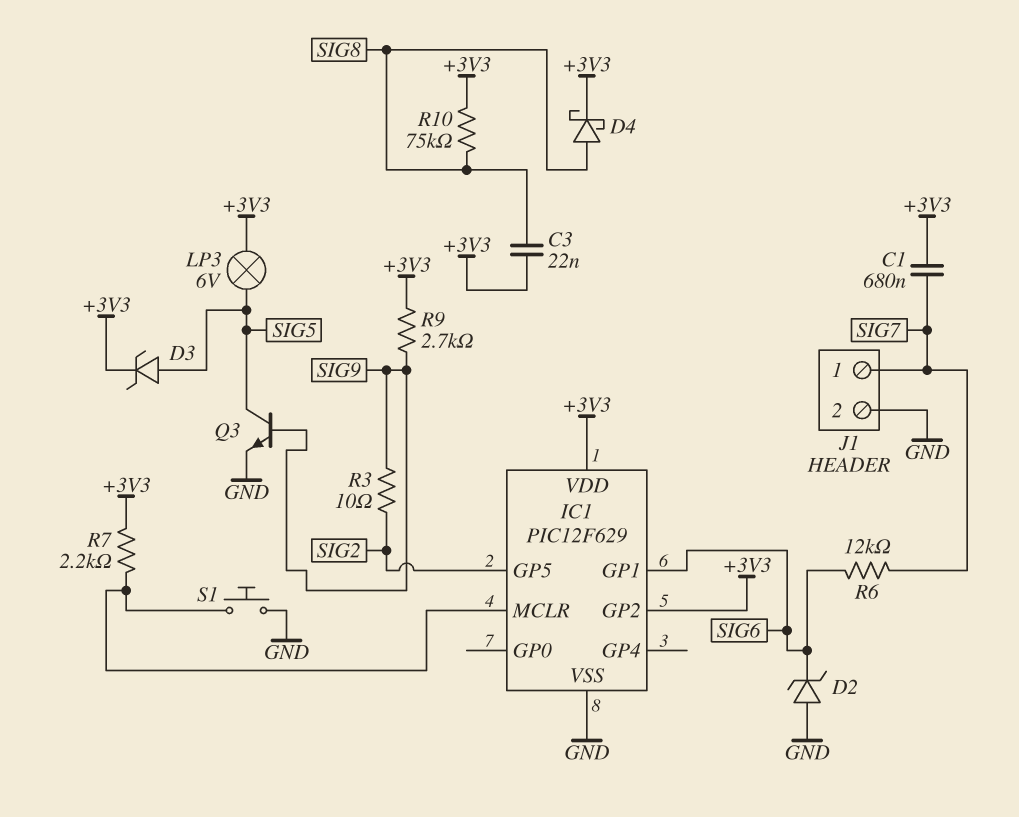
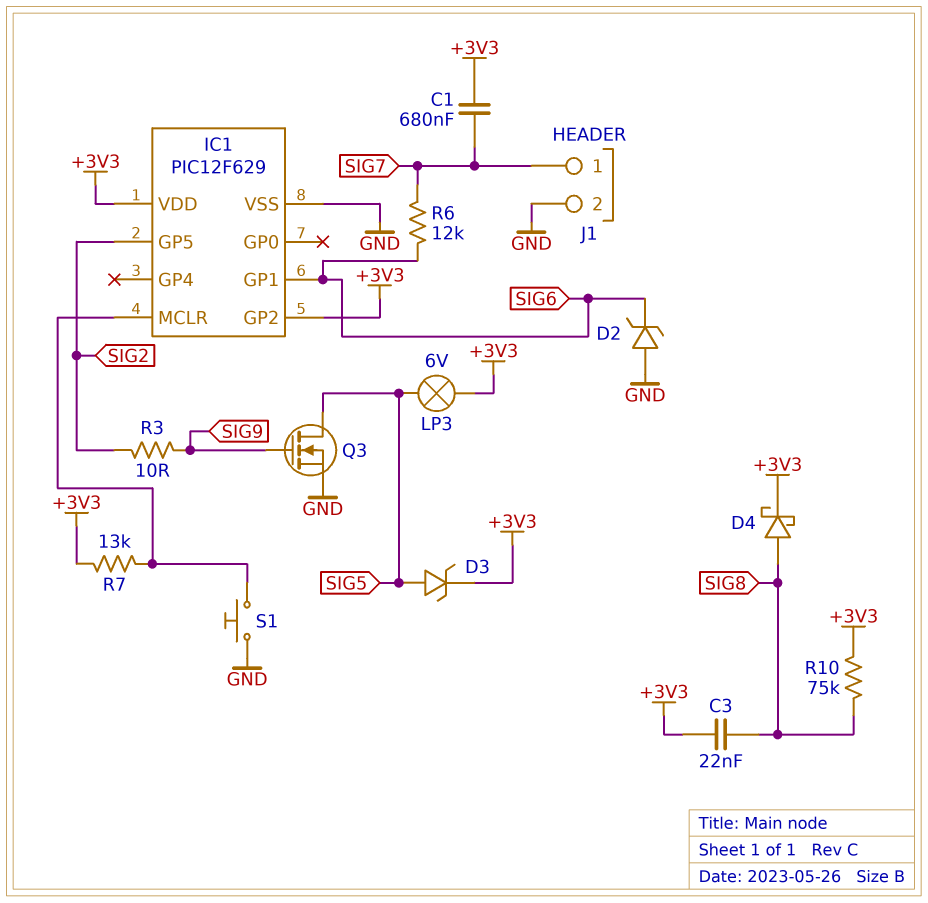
Q3: NPN (B SIG9, C SIG5, E GND) -> NMOS (G SIG9, D SIG5, S GND)
R7: 2.2k (+3V3, IC1/MCLR) -> 13k (+3V3, IC1/MCLR)
R9: 2.7k (+3V3, SIG9) -> none

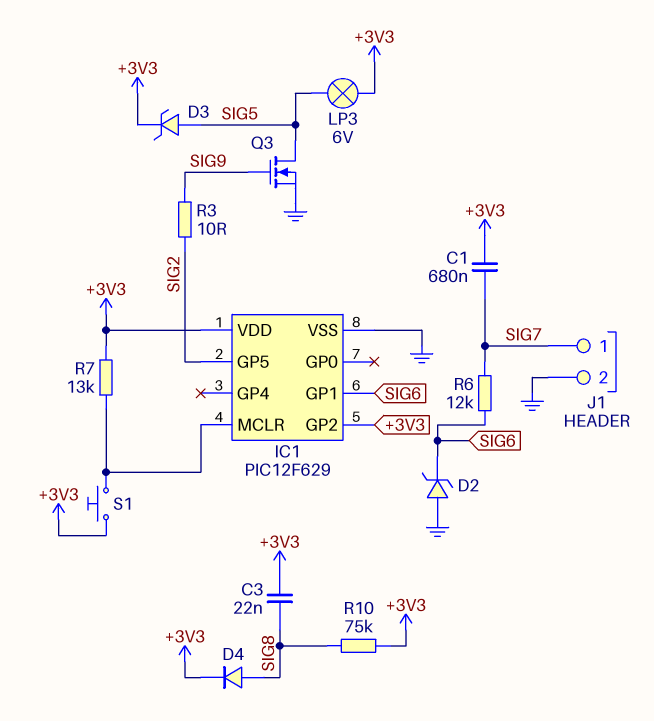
D4: schottky (A SIG8, K +3V3) -> diode (A SIG8, K +3V3)
S1: button (GND, IC1/MCLR) -> button (+3V3, IC1/MCLR)

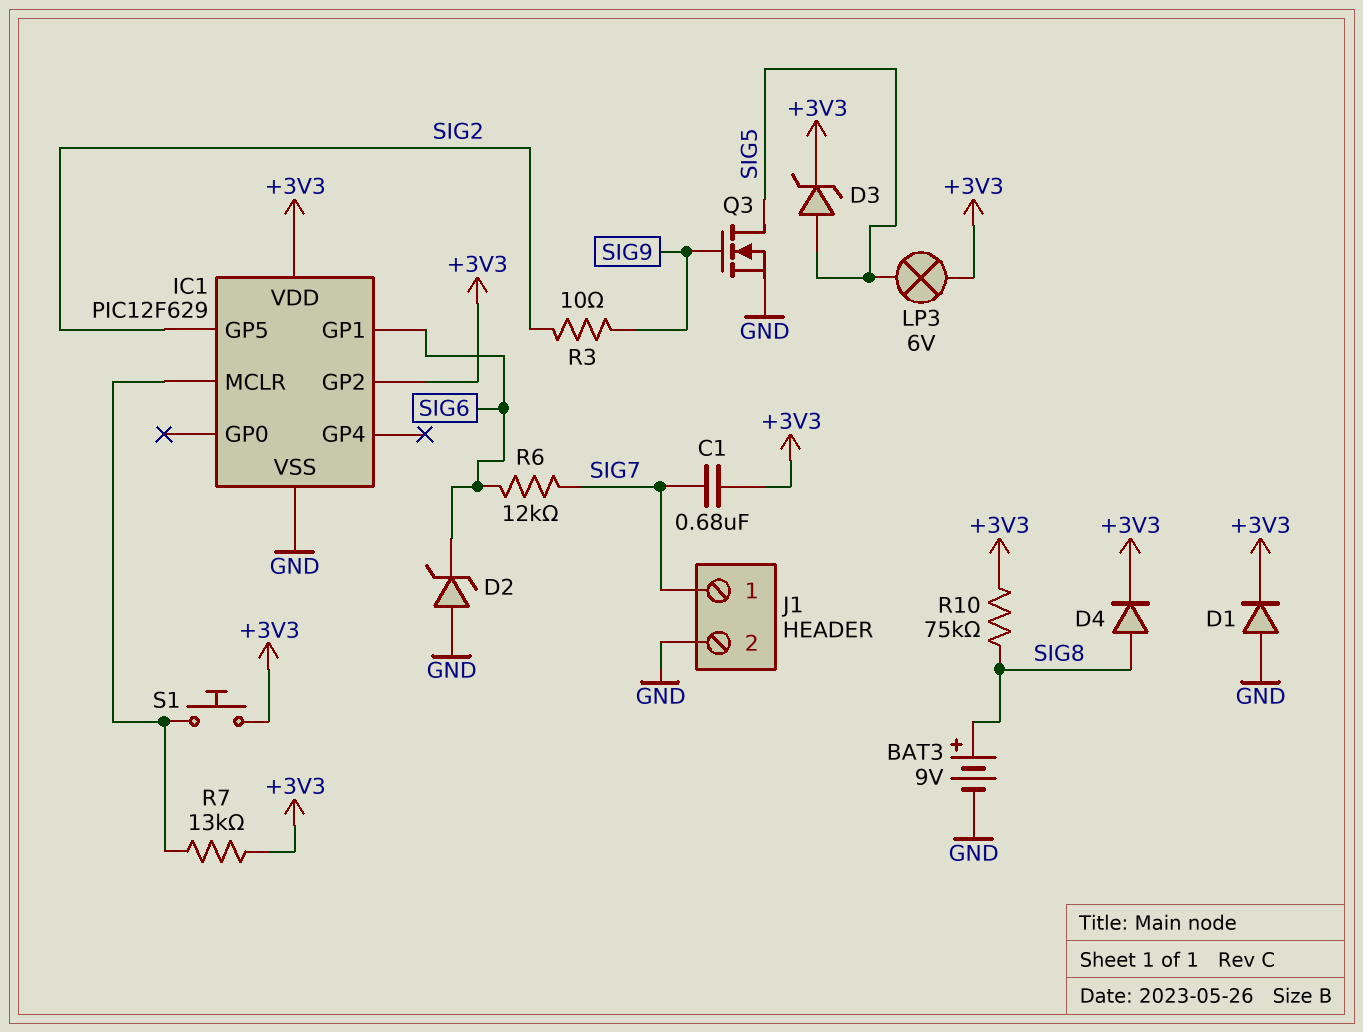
BAT3: none -> 9V (plus SIG8, minus GND)
C3: 22nF (+3V3, SIG8) -> none
D1: none -> diode (A GND, K +3V3)

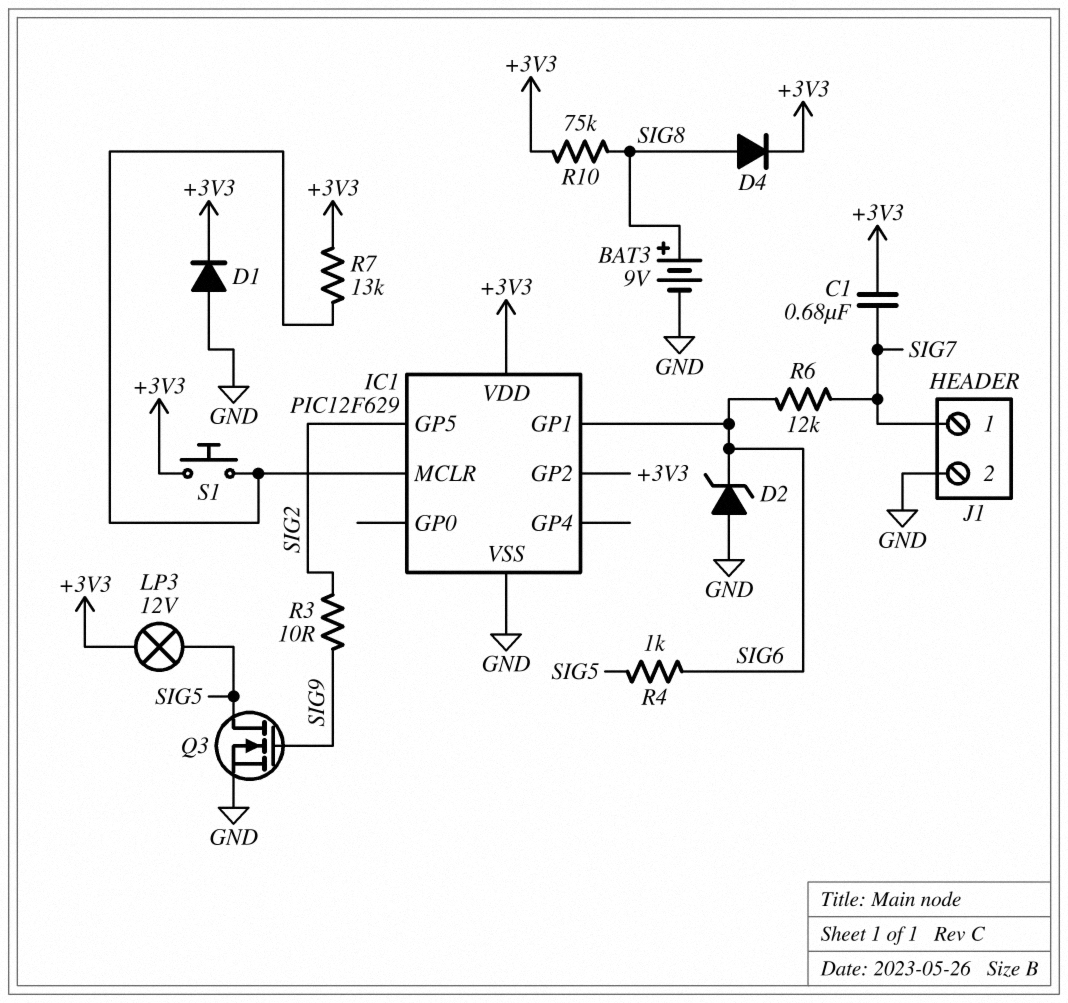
D3: zener (A SIG5, K +3V3) -> none
LP3: lamp 6V (+3V3, SIG5) -> lamp 12V (+3V3, SIG5)
R4: none -> 1k (SIG5, SIG6)

